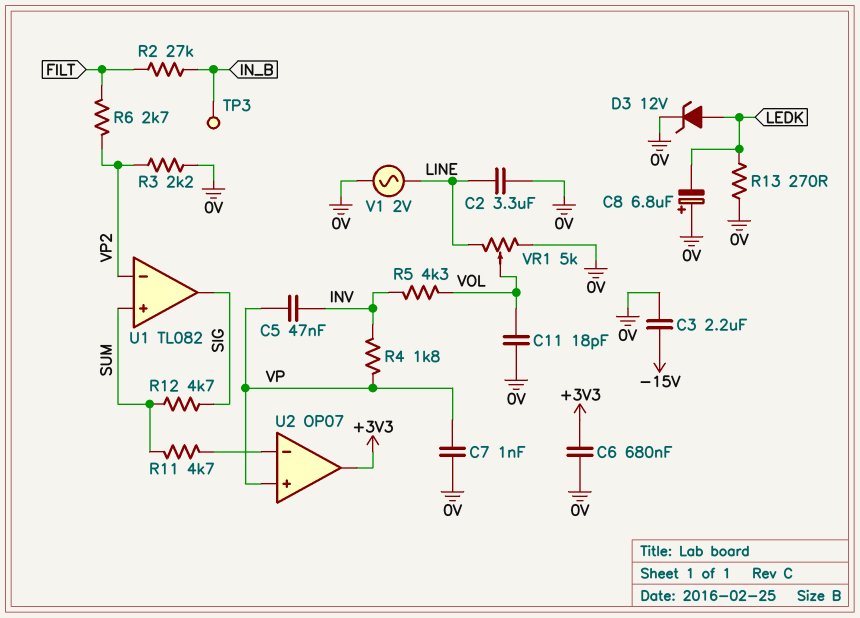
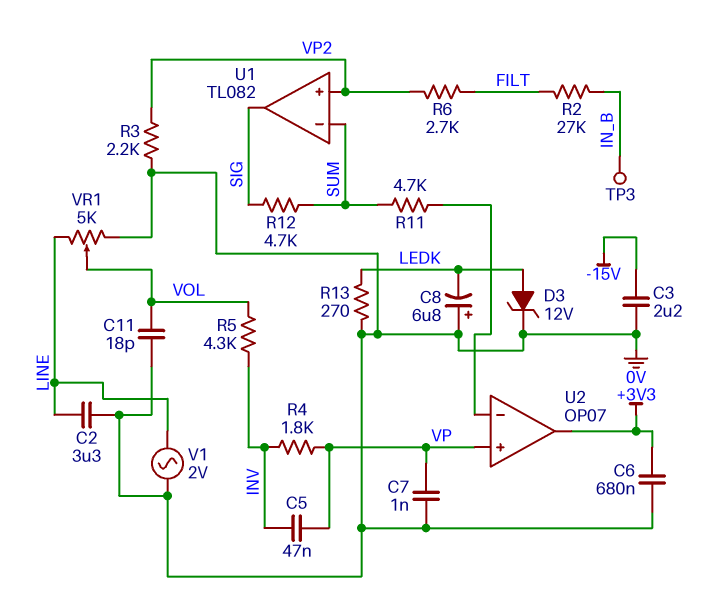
U1 pin in+: SUM -> VP2
U1 pin in-: VP2 -> SUM

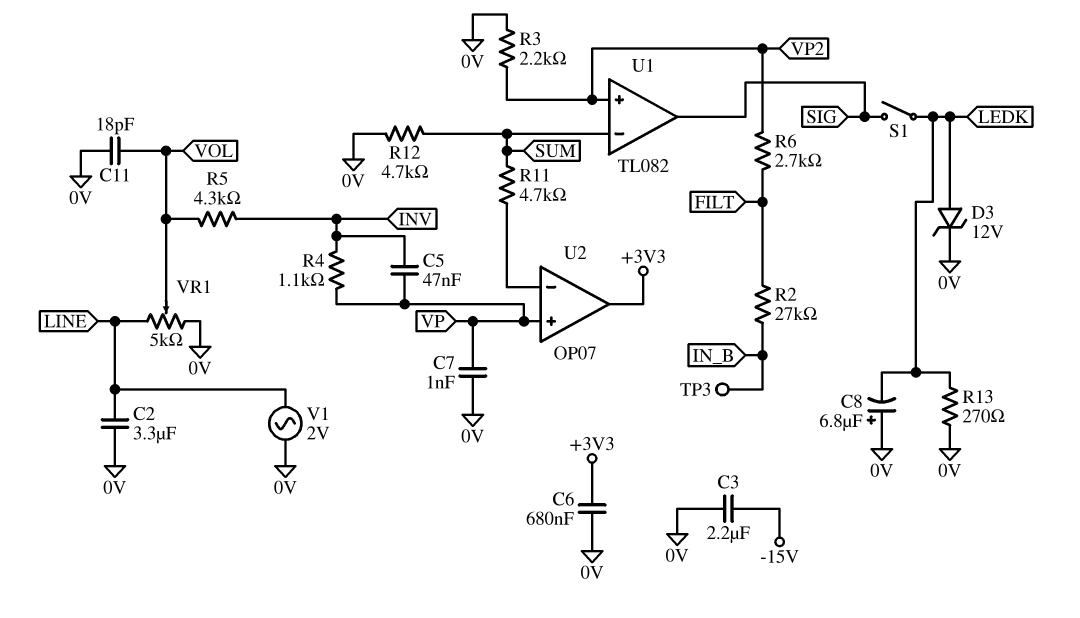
R4: 1.8k (INV, VP) -> 1.1k (INV, VP)
R12: 4.7k (SIG, SUM) -> 4.7k (0V, SUM)
S1: none -> switch (LEDK, SIG)

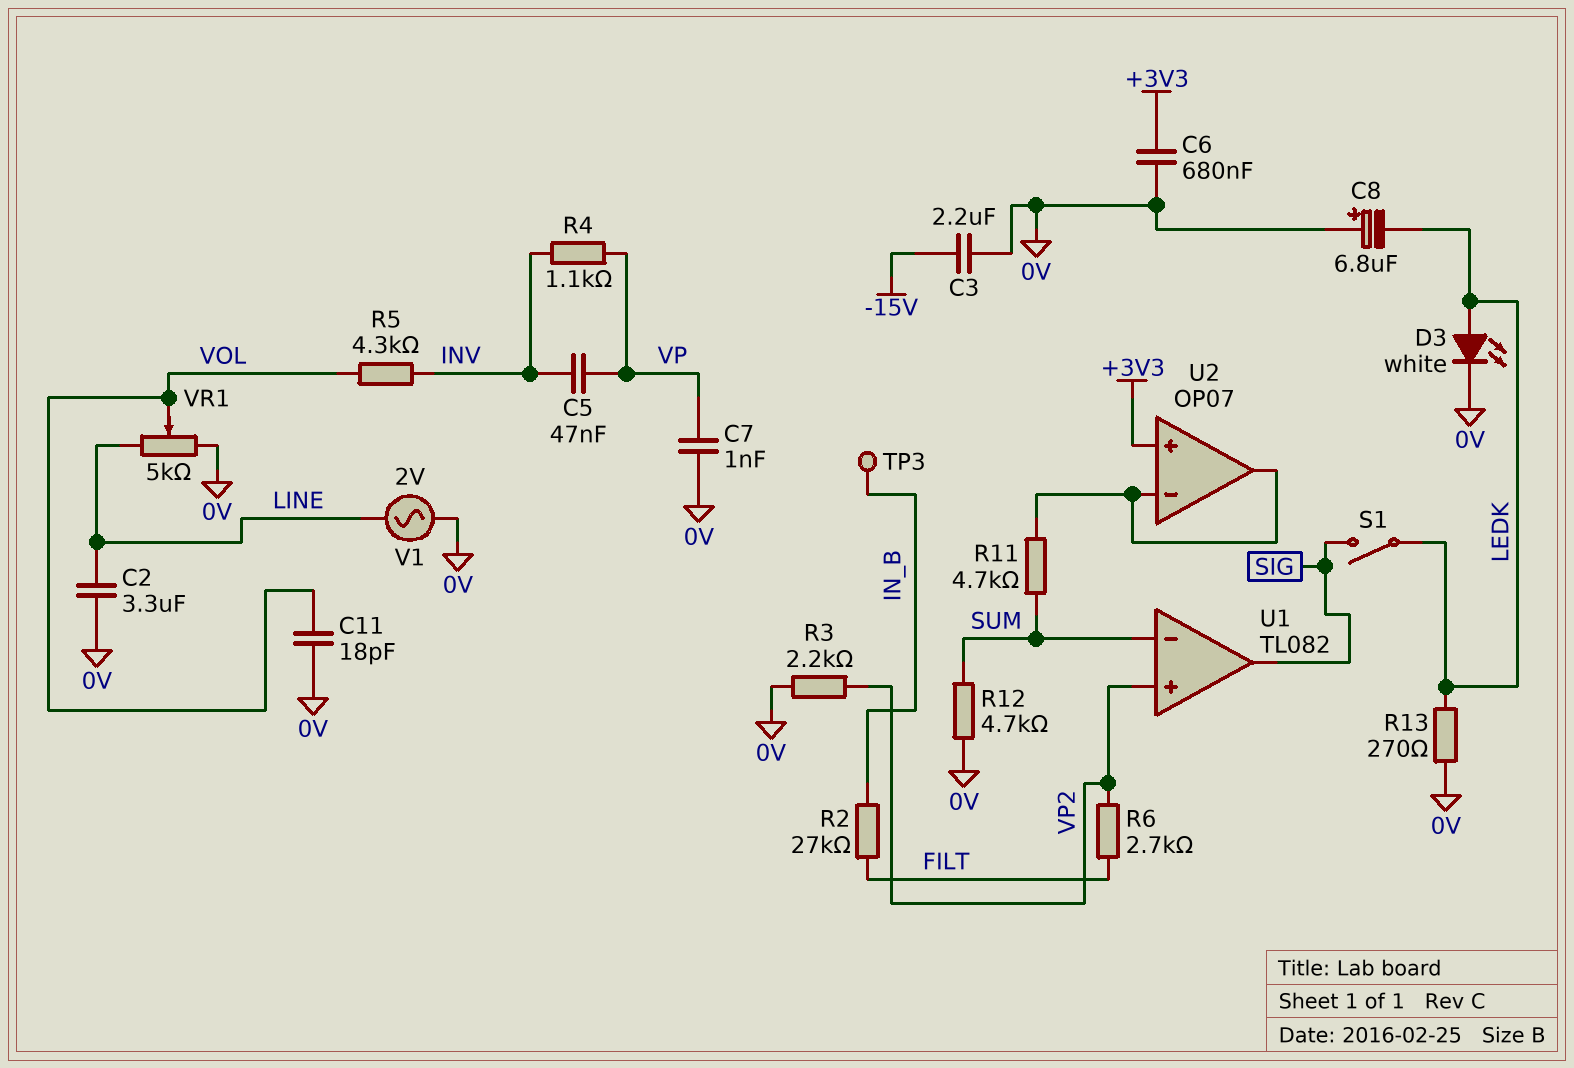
D3: zener 12V (A LEDK, K 0V) -> LED white (A LEDK, K 0V)
U2 pin in+: VP -> +3V3
U2 pin out: +3V3 -> U2/in-

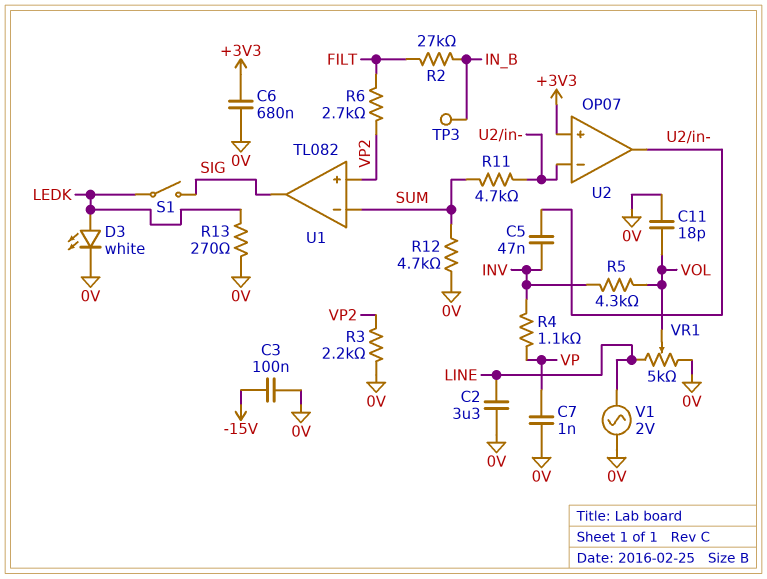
C3: 2.2uF (-15V, 0V) -> 100nF (-15V, 0V)
C5: 47nF (INV, VP) -> 47nF (INV, U2/in-)
C8: 6.8uF (plus 0V, minus LEDK) -> none

